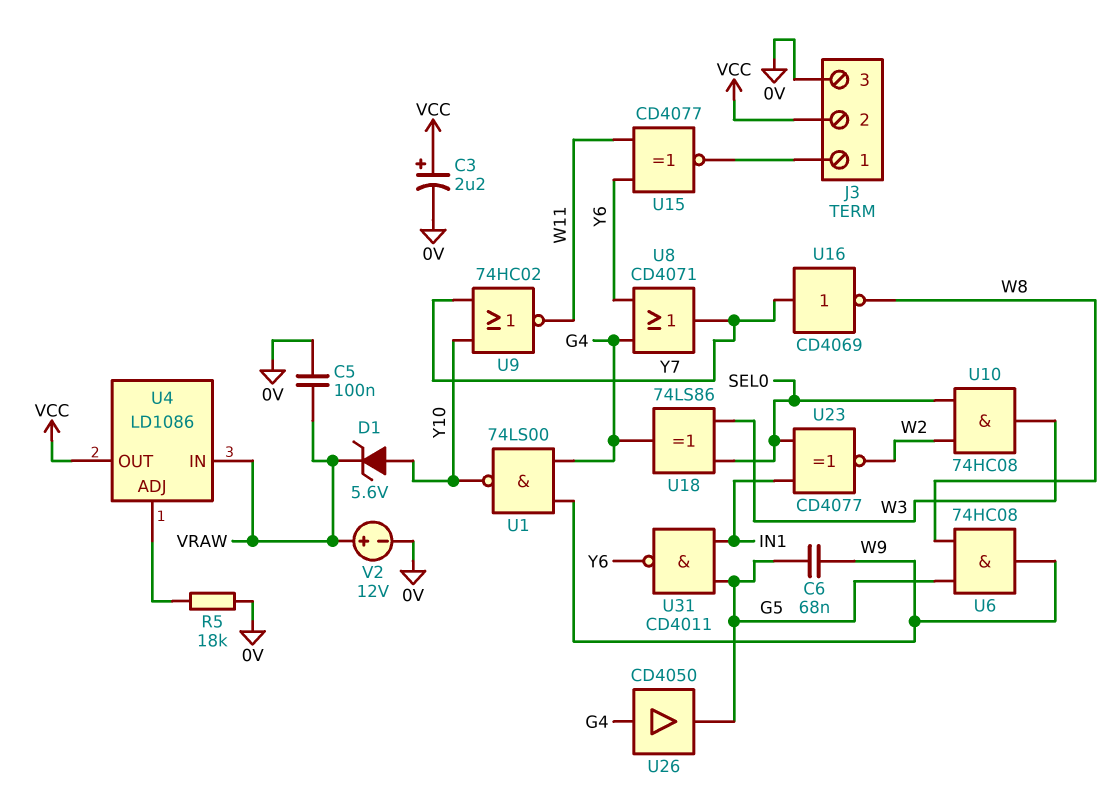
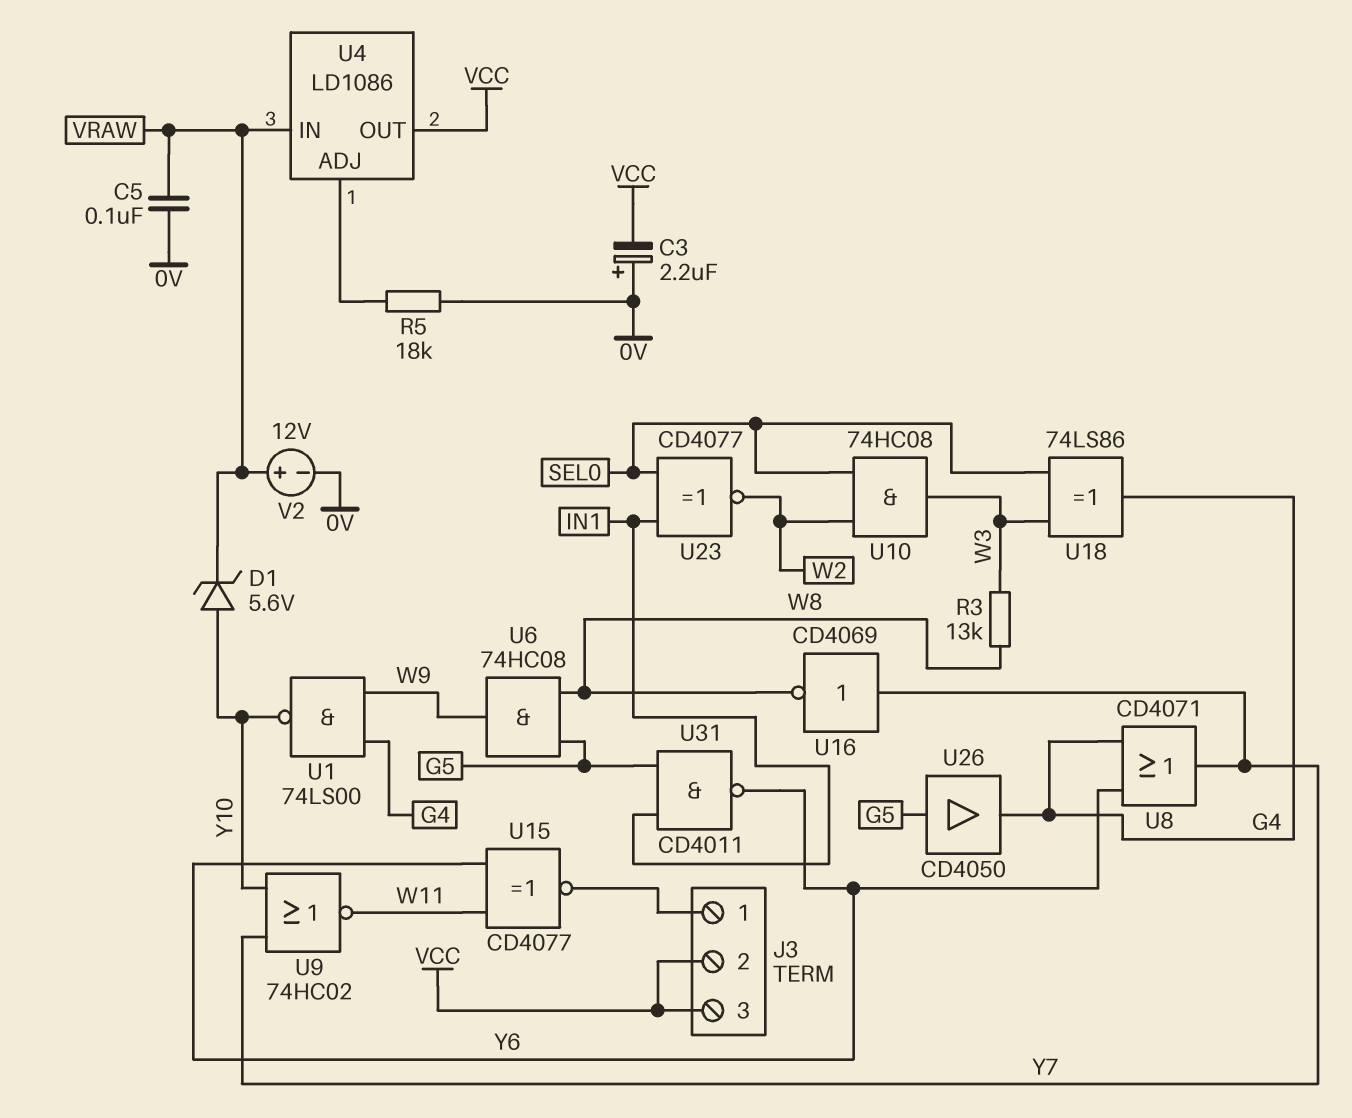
C3: 2.2uF (plus VCC, minus 0V) -> 2.2uF (plus 0V, minus VCC)
C6: 68nF (G5, W9) -> none
J3 pin 3: 0V -> VCC
R3: none -> 13k (W3, W8)
U26: buffer CD4050 (in G4, out G5) -> buffer CD4050 (in G5, out G4)

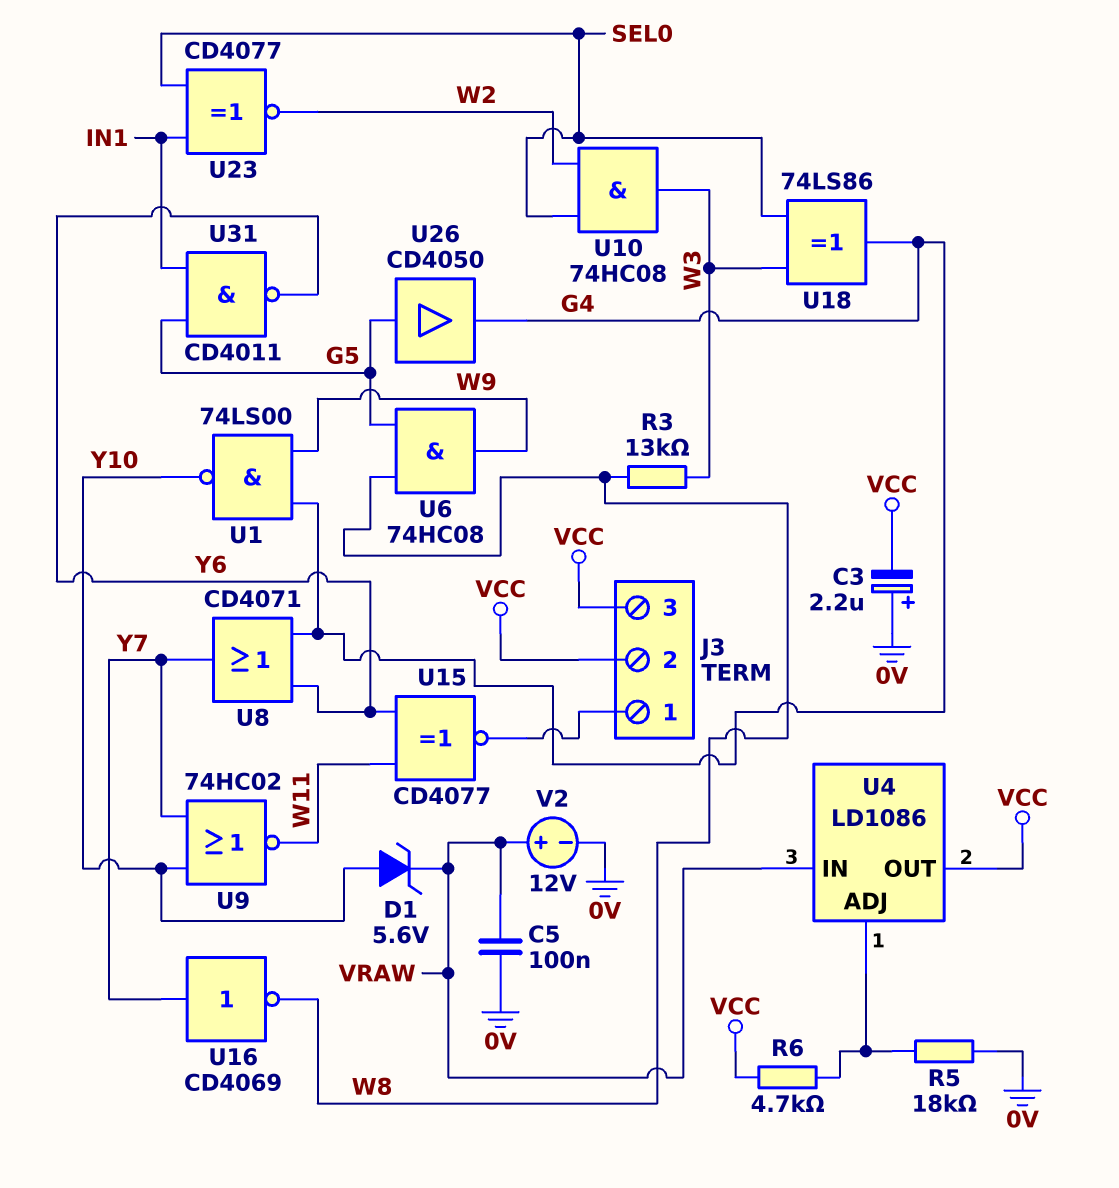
R6: none -> 4.7k (U4/ADJ, VCC)

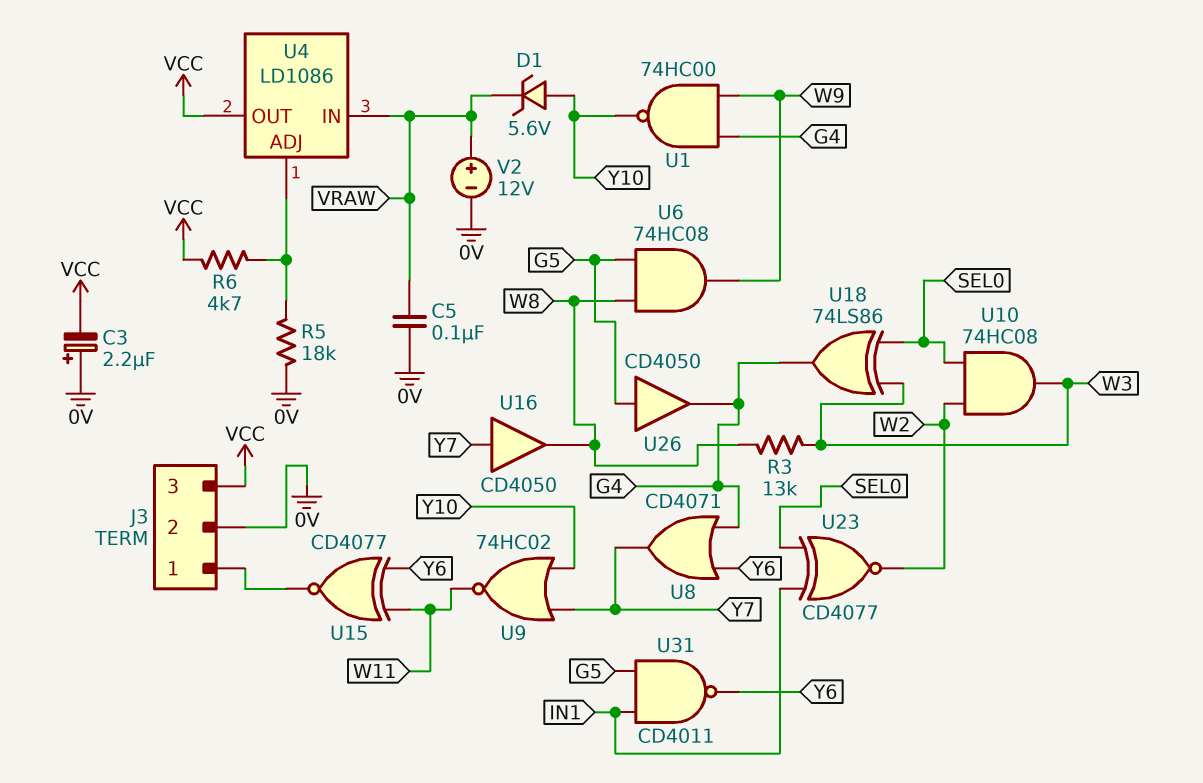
J3 pin 2: VCC -> 0V
U1: NAND 74LS00 (in G4, in W9, out Y10) -> NAND 74HC00 (in G4, in W9, out Y10)
U16: NOT CD4069 (in Y7, out W8) -> buffer CD4050 (in Y7, out W8)

